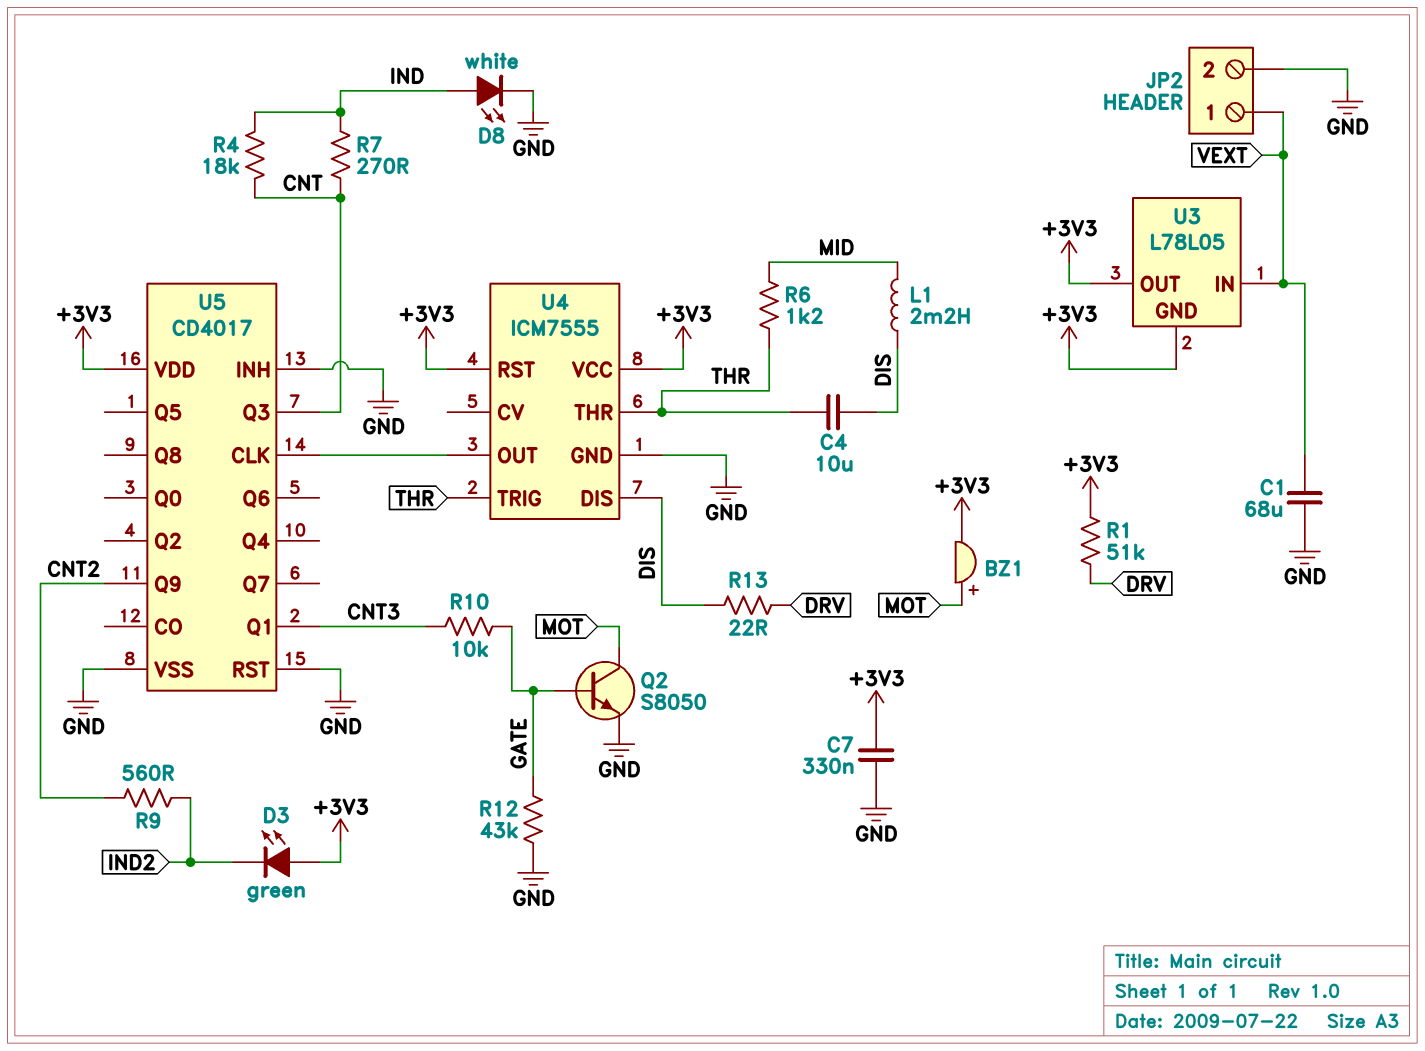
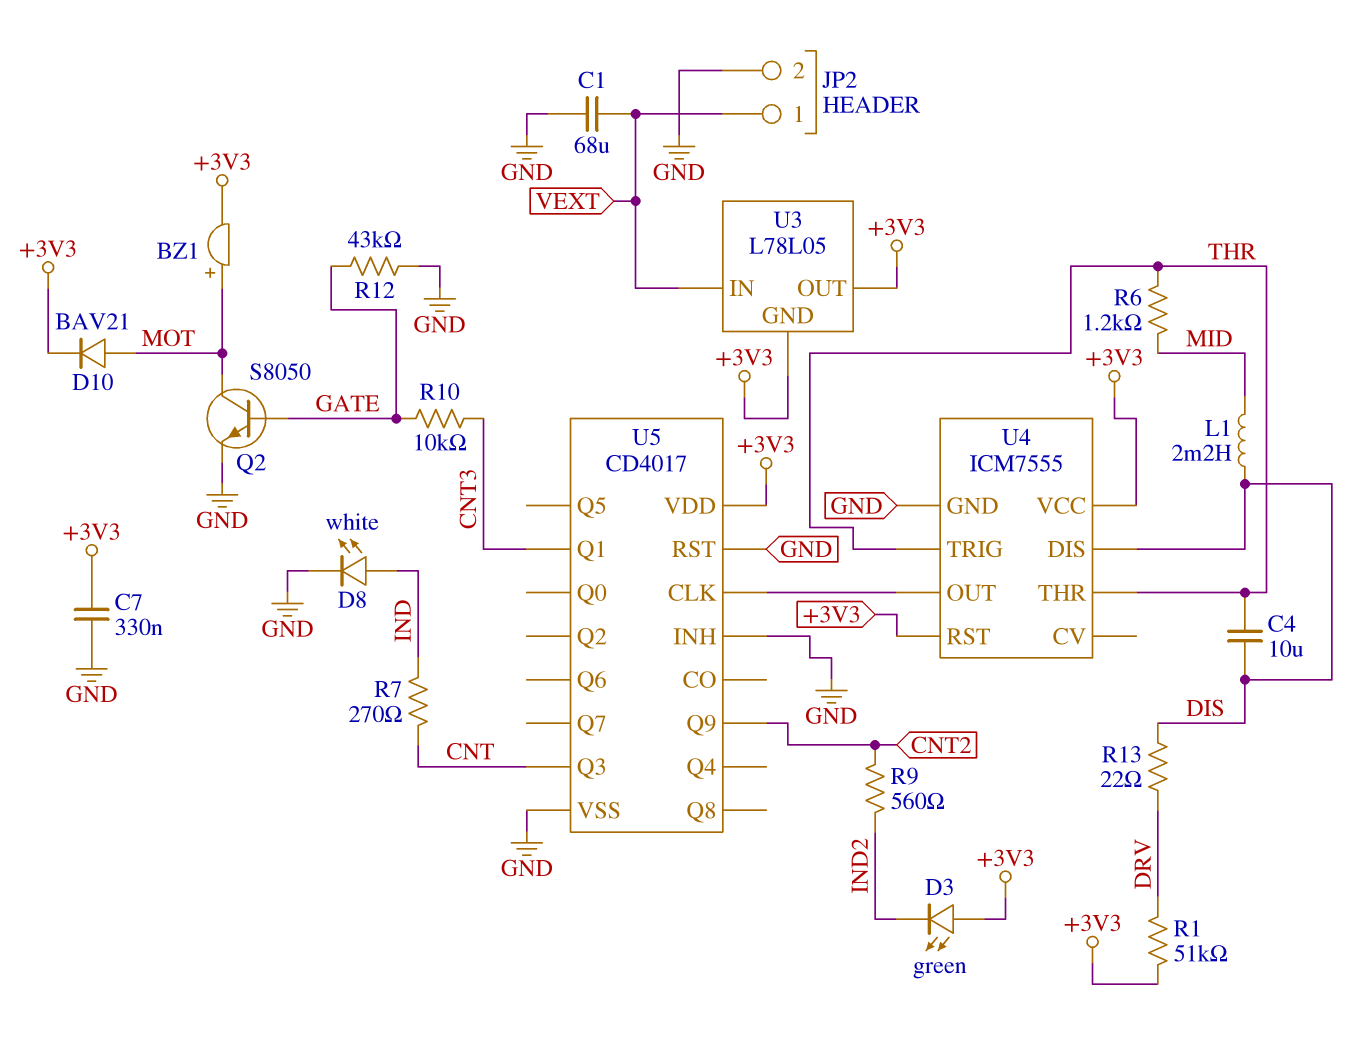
D10: none -> diode BAV21 (A MOT, K +3V3)
R4: 18k (CNT, IND) -> none

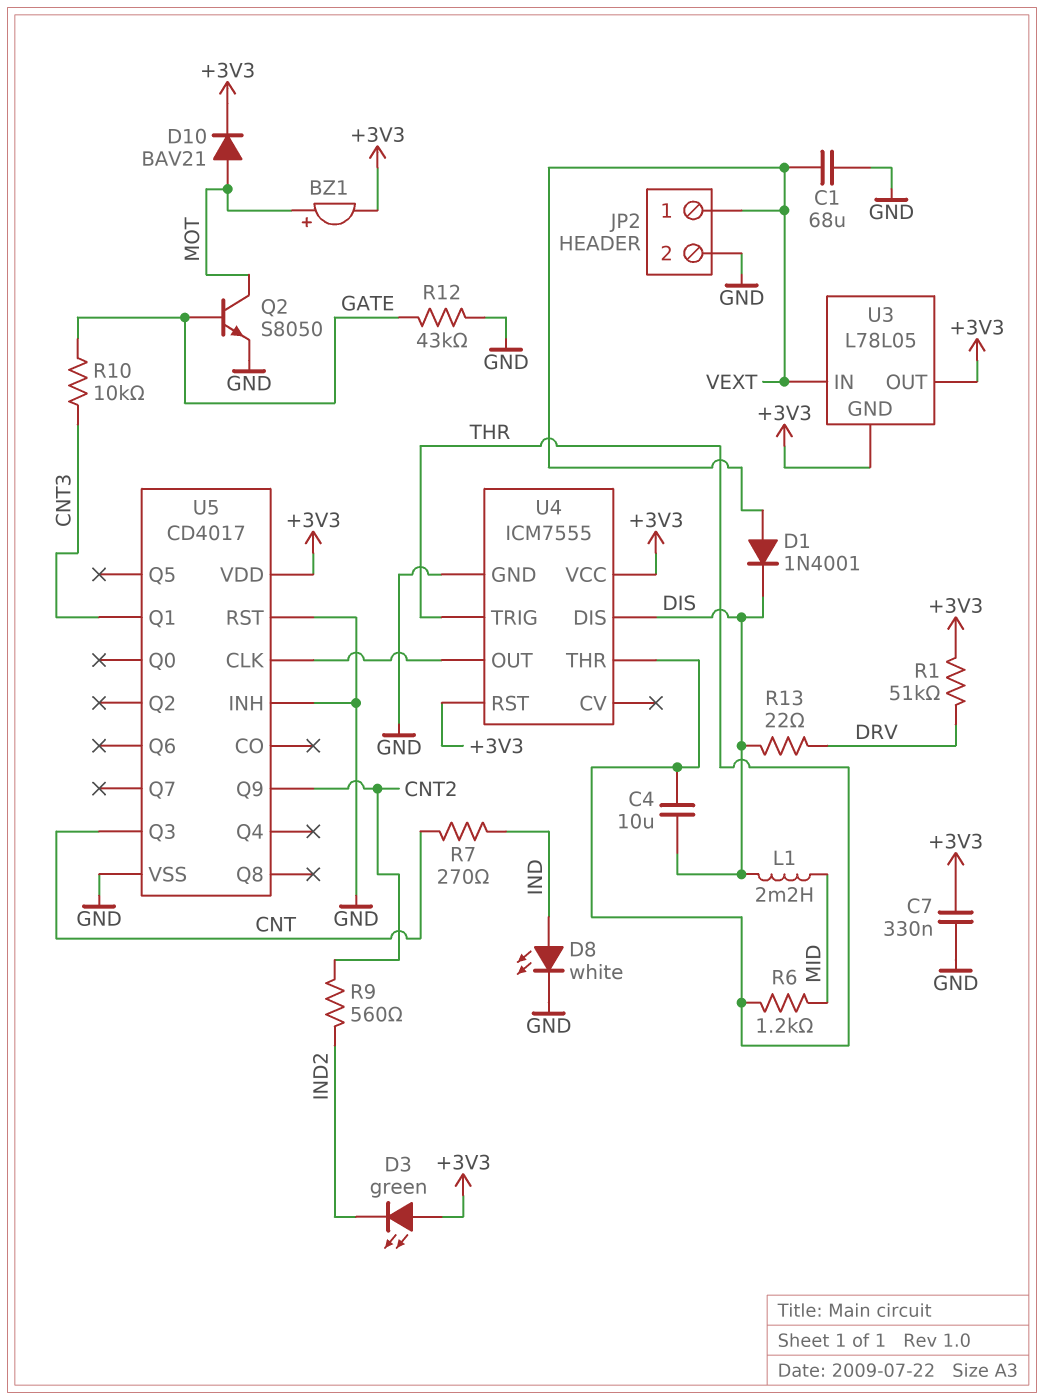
D1: none -> diode 1N4001 (A VEXT, K DIS)

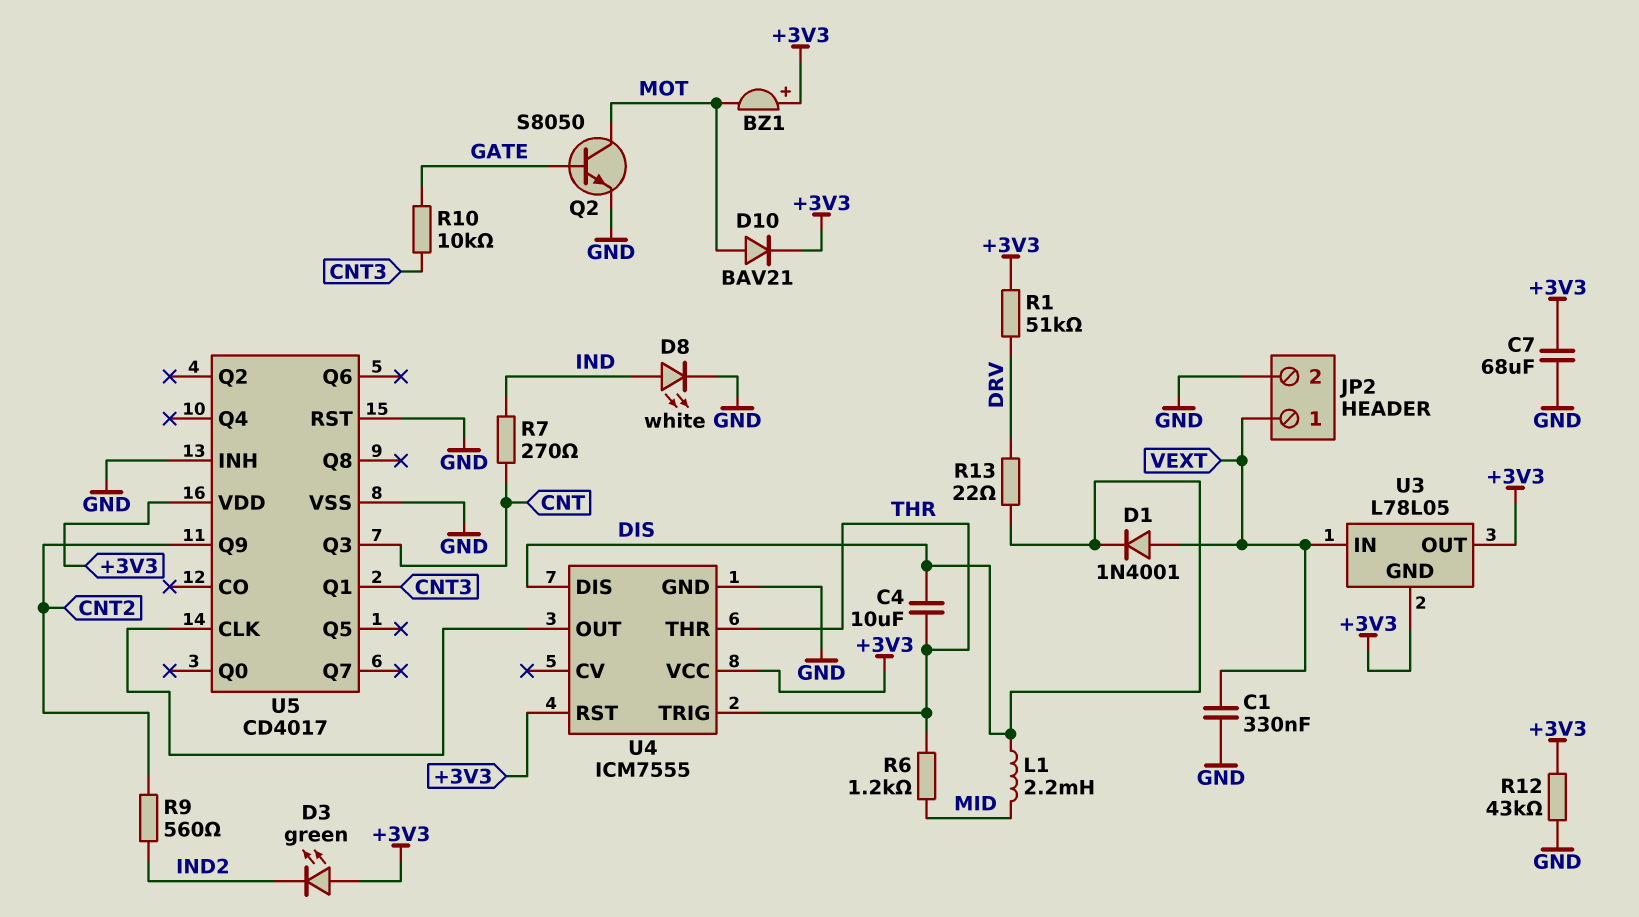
BZ1: buzzer (plus MOT, minus +3V3) -> buzzer (plus +3V3, minus MOT)
C1: 68uF (GND, VEXT) -> 330nF (GND, VEXT)
C7: 330nF (+3V3, GND) -> 68uF (+3V3, GND)
R12: 43k (GATE, GND) -> 43k (+3V3, GND)

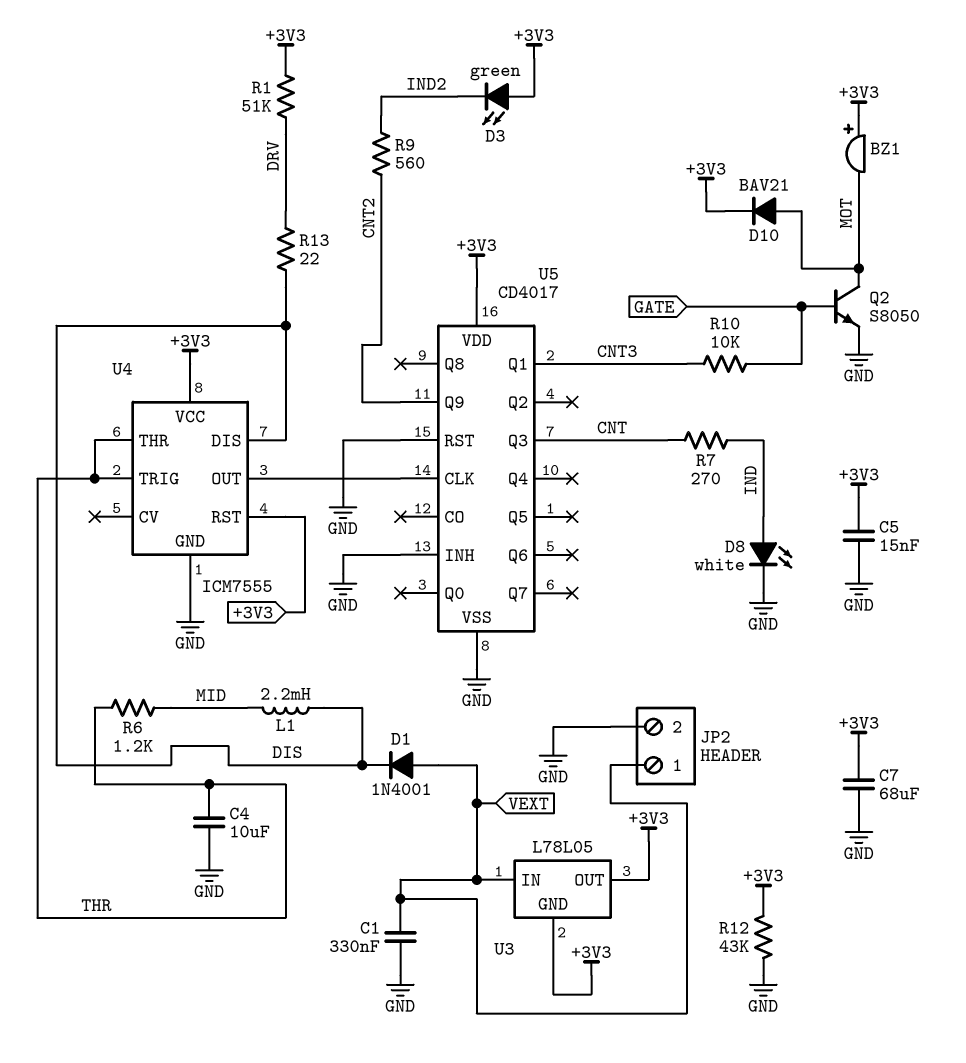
C4: 10uF (DIS, THR) -> 10uF (GND, THR)
C5: none -> 15nF (+3V3, GND)

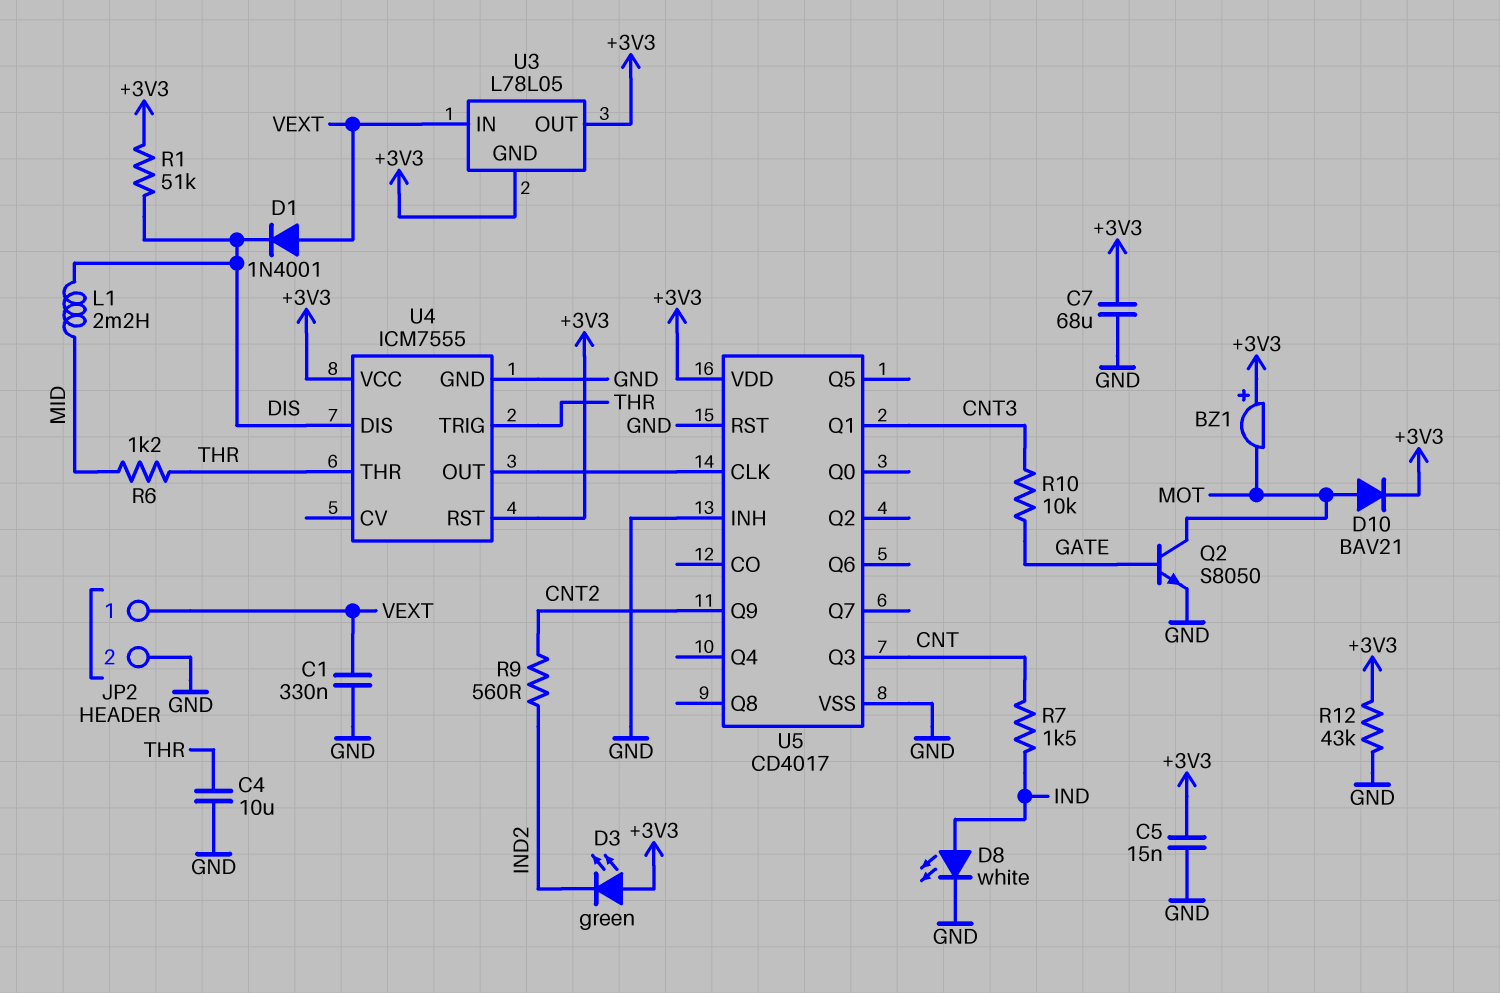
R1: 51k (+3V3, DRV) -> 51k (+3V3, DIS)
R7: 270 (CNT, IND) -> 1.5k (CNT, IND)
R13: 22 (DIS, DRV) -> none

